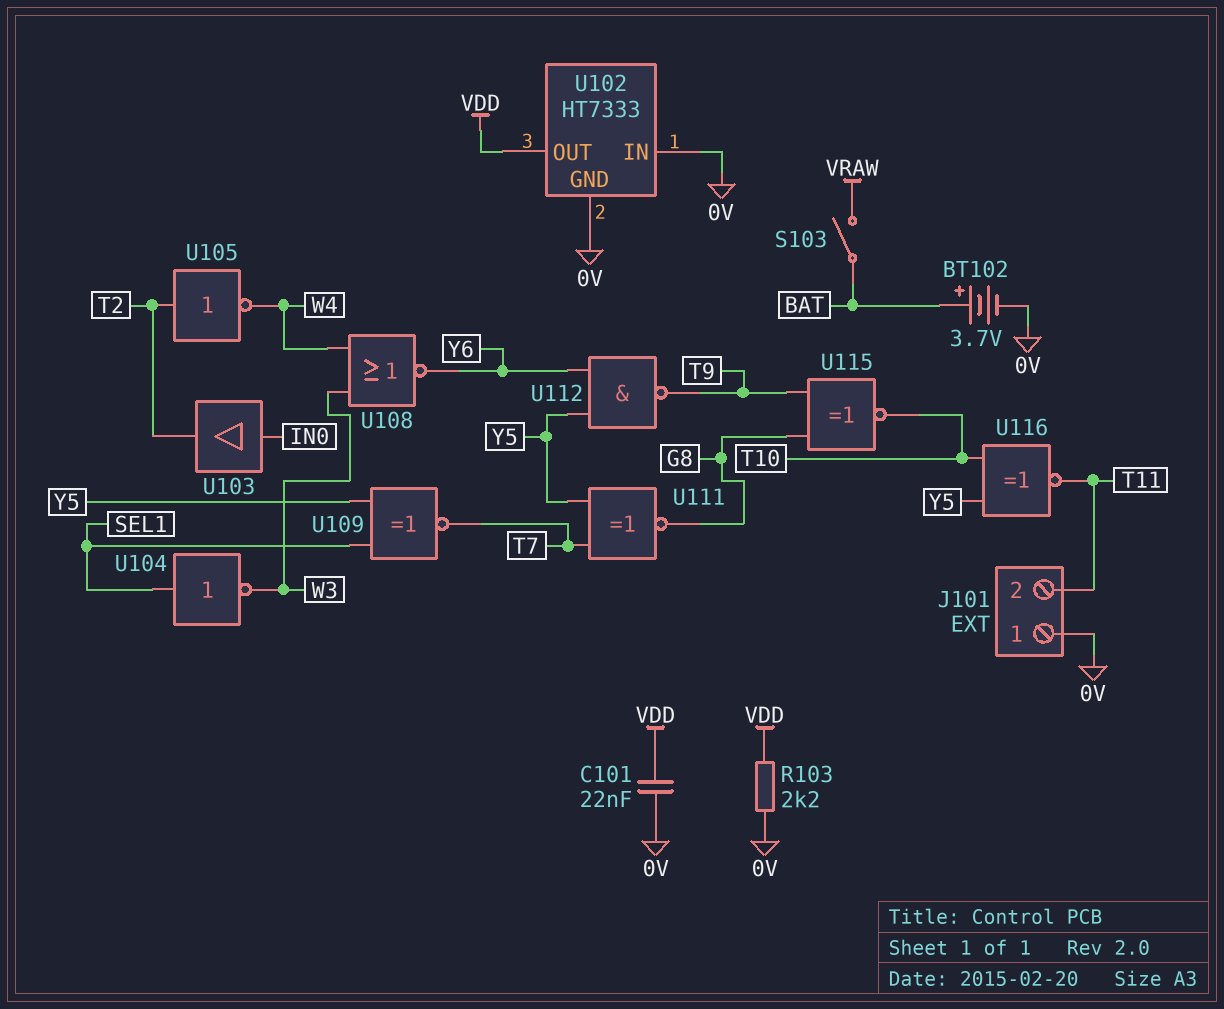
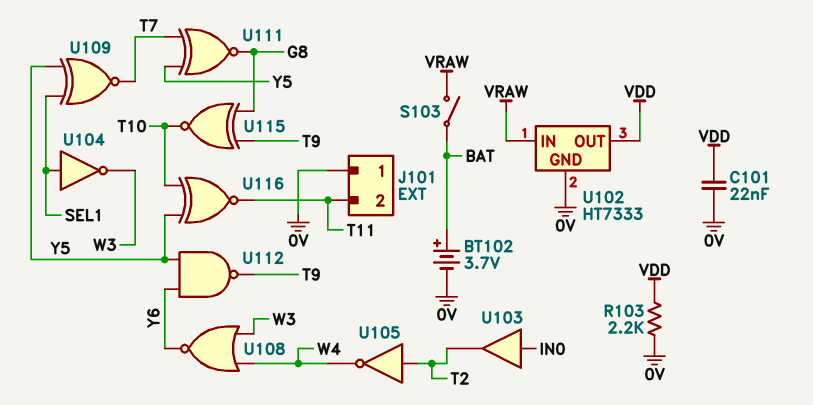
U102 pin IN: 0V -> VRAW

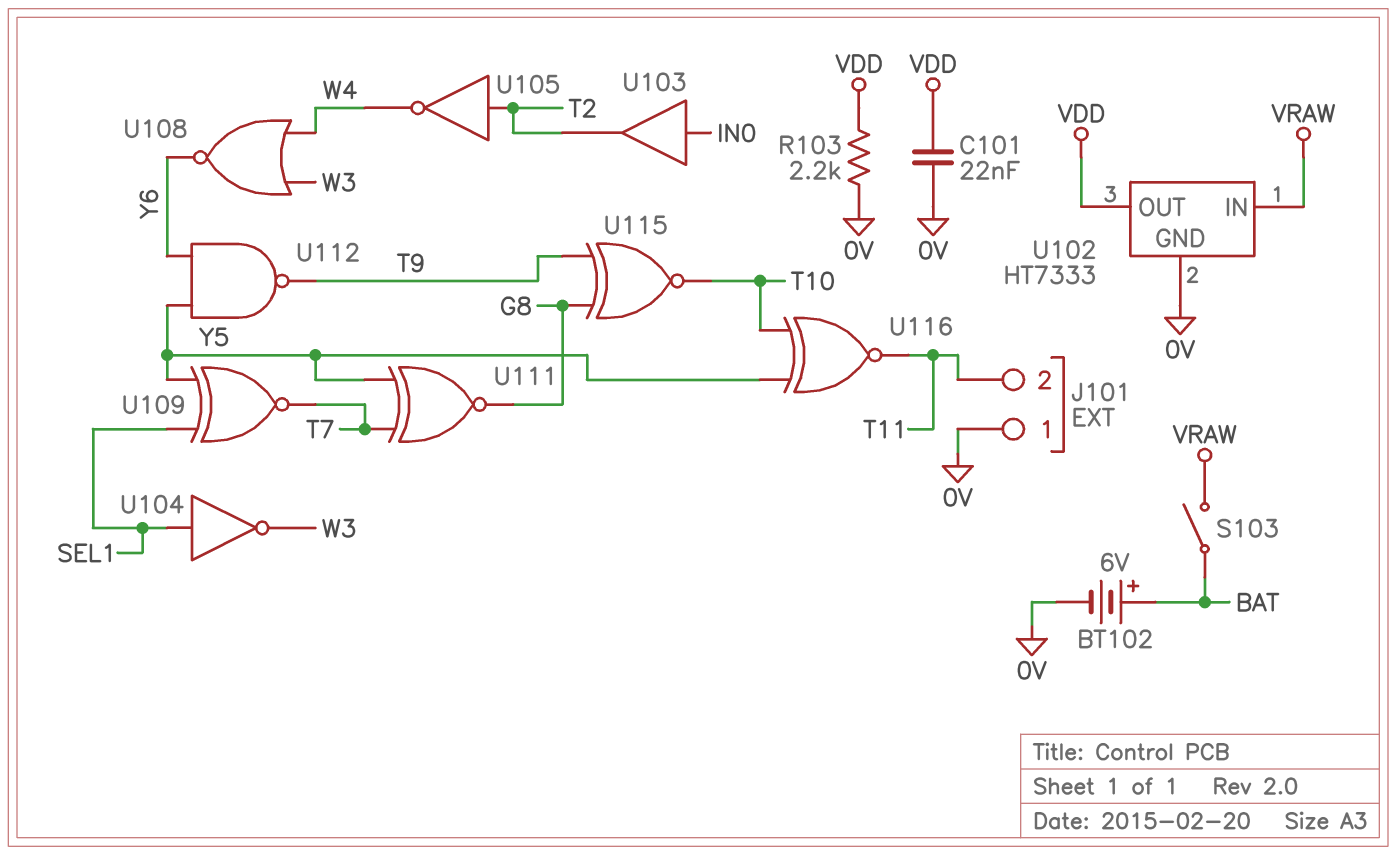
BT102: 3.7V (plus BAT, minus 0V) -> 6V (plus BAT, minus 0V)

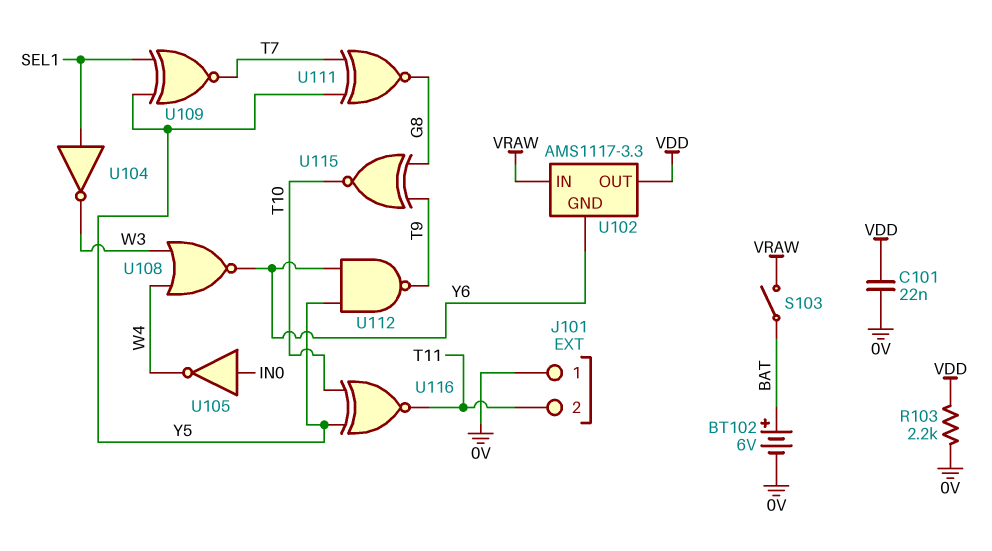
U102: HT7333 -> AMS1117-3.3
U102 pin GND: 0V -> Y6
U103: buffer (in IN0, out T2) -> none
U105: NOT (in T2, out W4) -> NOT (in IN0, out W4)

